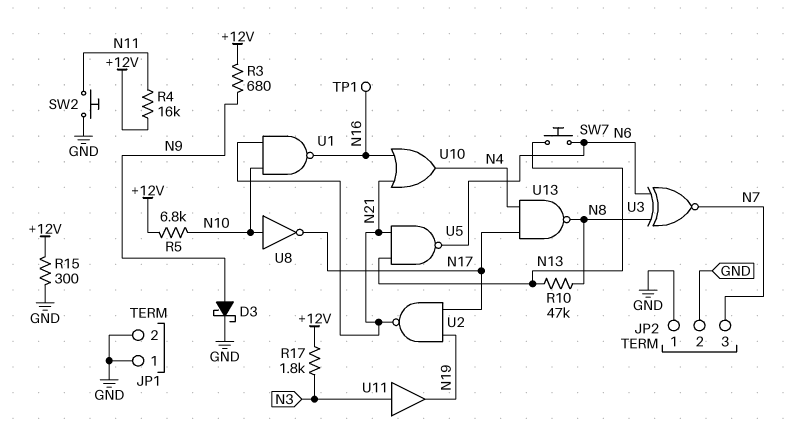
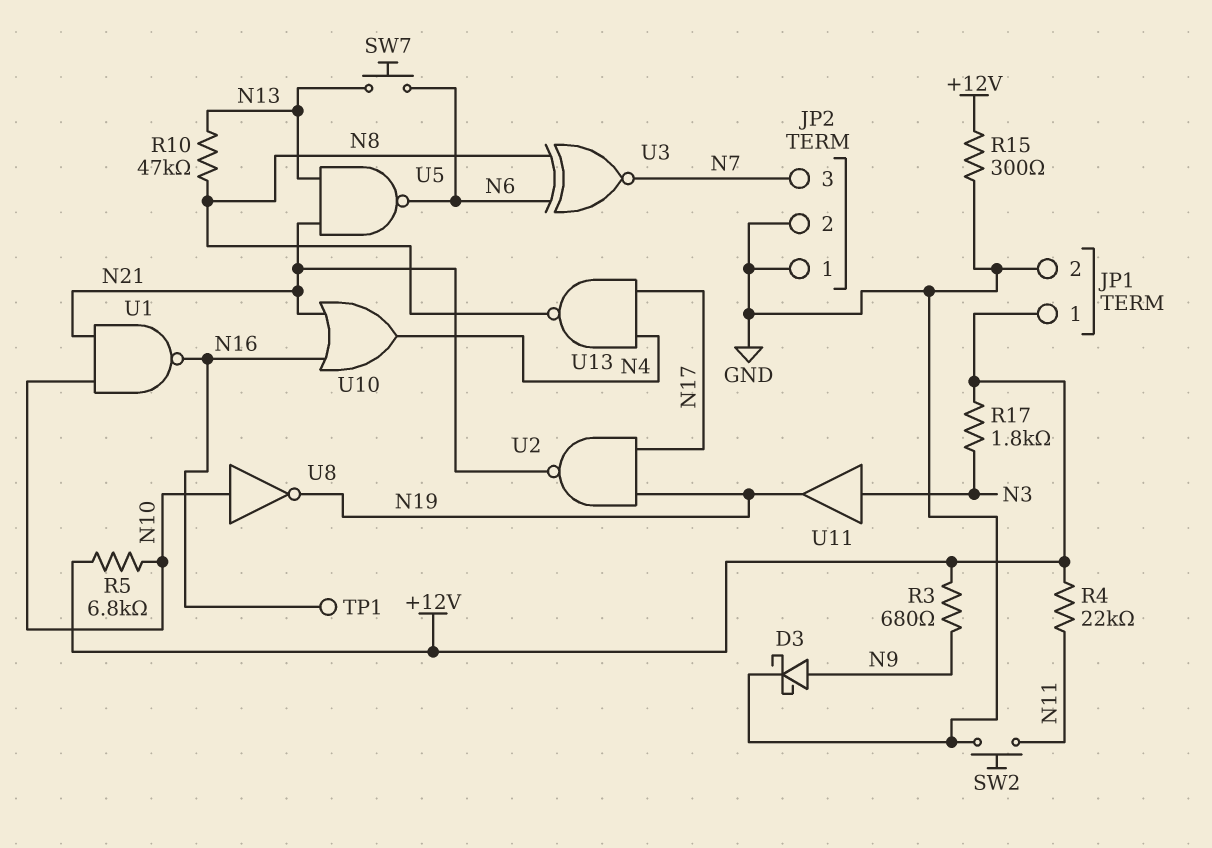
JP1 pin 1: GND -> +12V
R4: 16k (+12V, N11) -> 22k (+12V, N11)
U8: NOT (in N10, out N17) -> NOT (in N10, out N19)

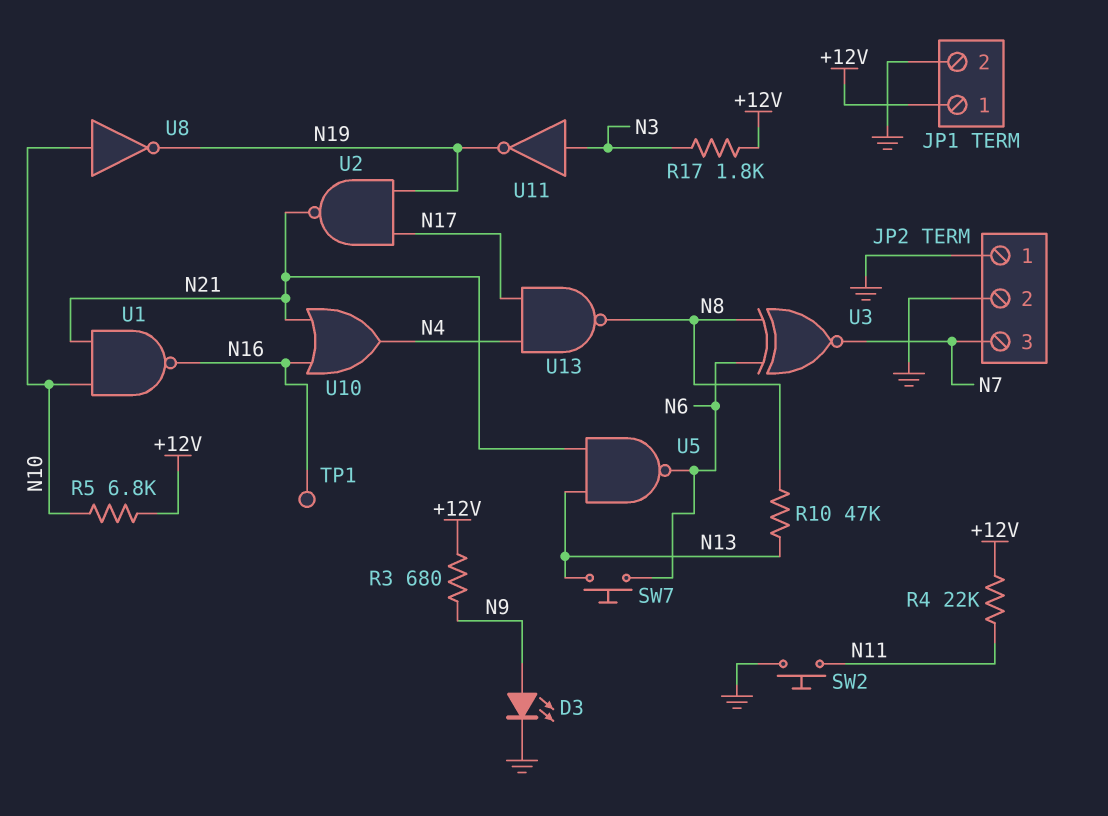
D3: schottky (A N9, K GND) -> LED (A N9, K GND)
R15: 300 (+12V, GND) -> none
U11: buffer (in N3, out N19) -> NOT (in N3, out N19)

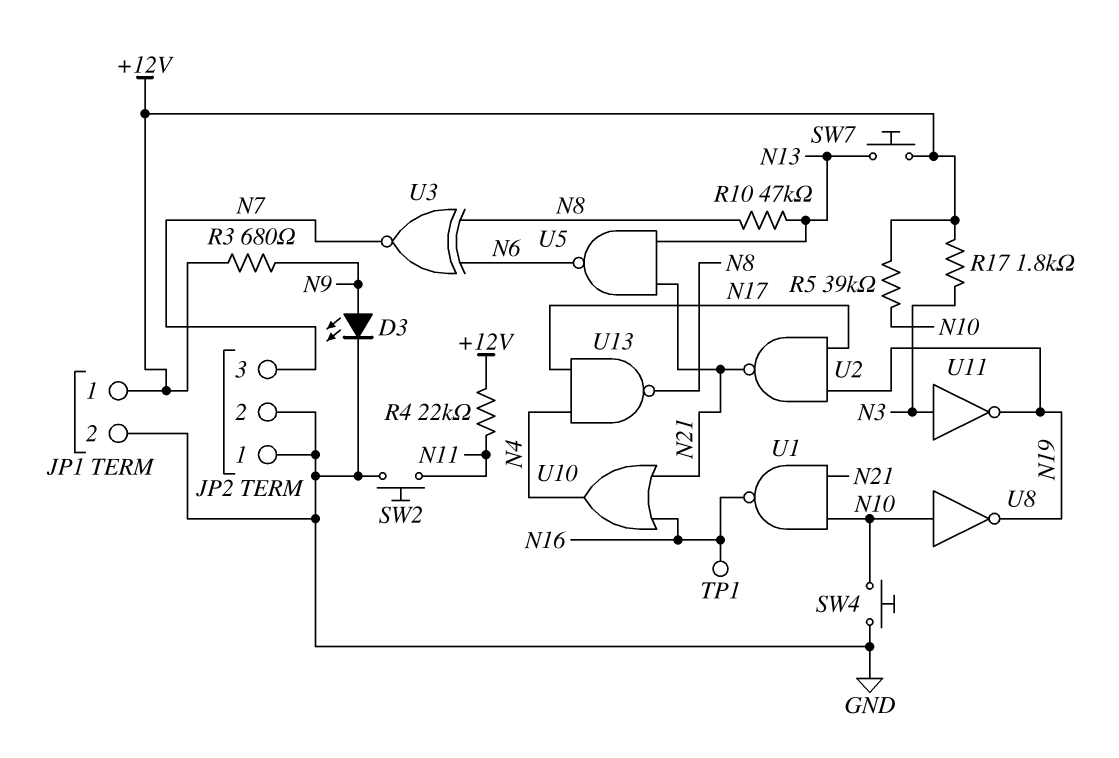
R5: 6.8k (+12V, N10) -> 39k (+12V, N10)
SW4: none -> button (GND, N10)
SW7: button (N6, N13) -> button (+12V, N13)

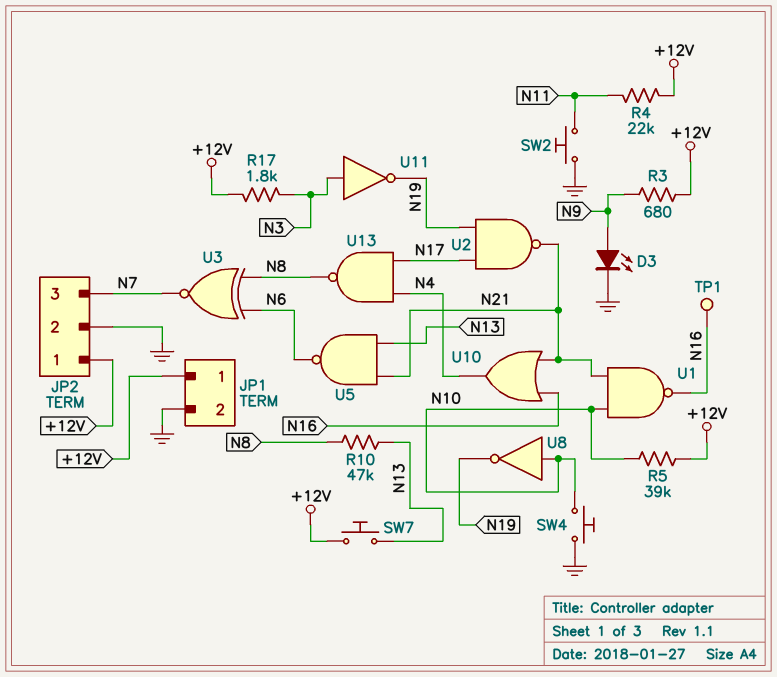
JP2 pin 1: GND -> +12V

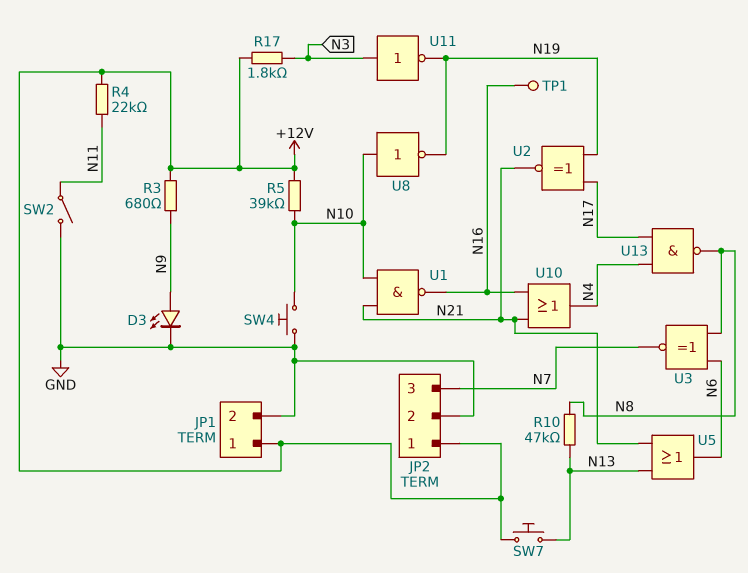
SW2: button (GND, N11) -> switch (GND, N11)
U2: NAND (in N17, in N19, out N21) -> XNOR (in N17, in N19, out N21)
U5: NAND (in N13, in N21, out N6) -> OR (in N13, in N21, out N6)

